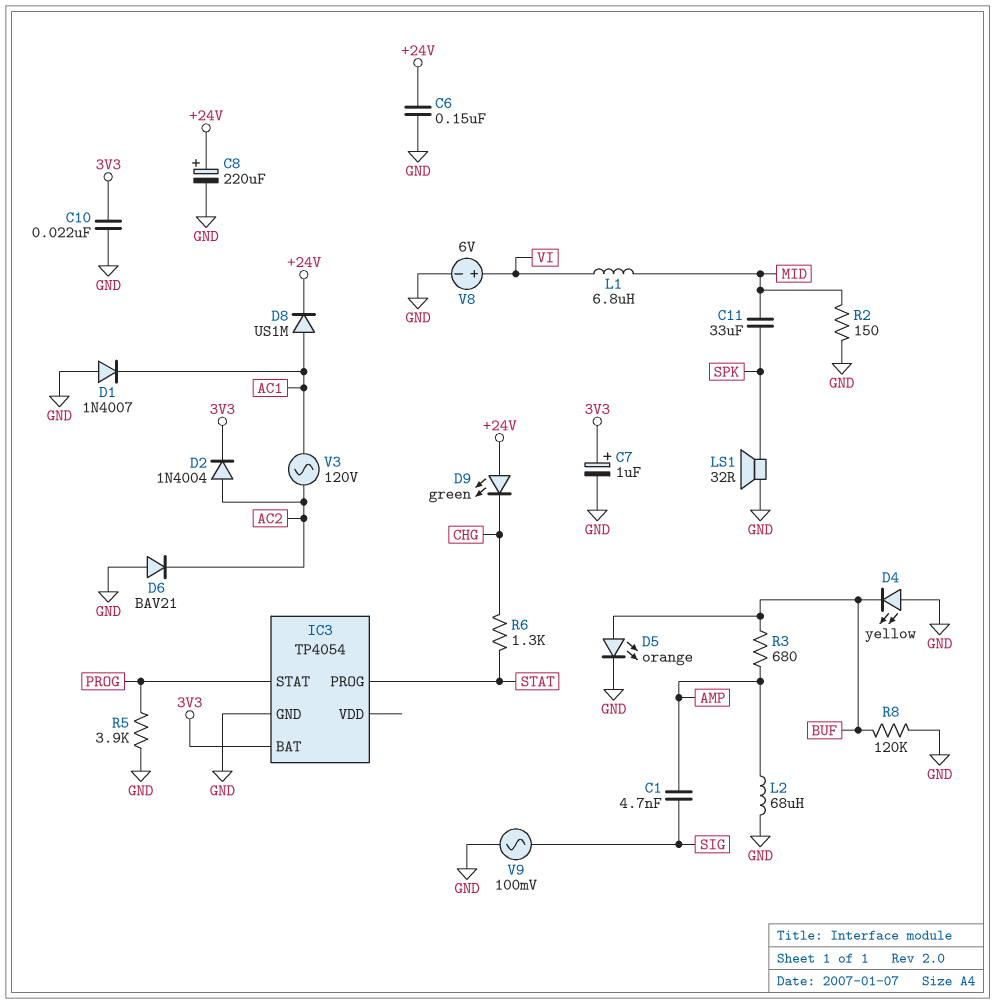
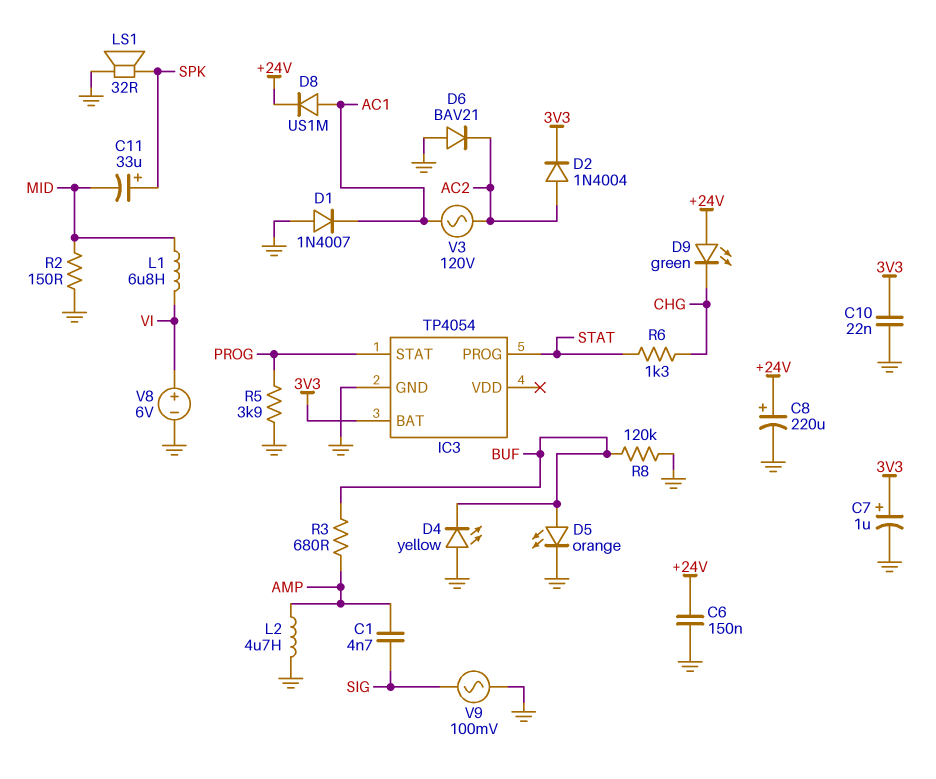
C11: 33uF (MID, SPK) -> 33uF (plus SPK, minus MID)
L2: 68uH (AMP, GND) -> 4.7uH (AMP, GND)

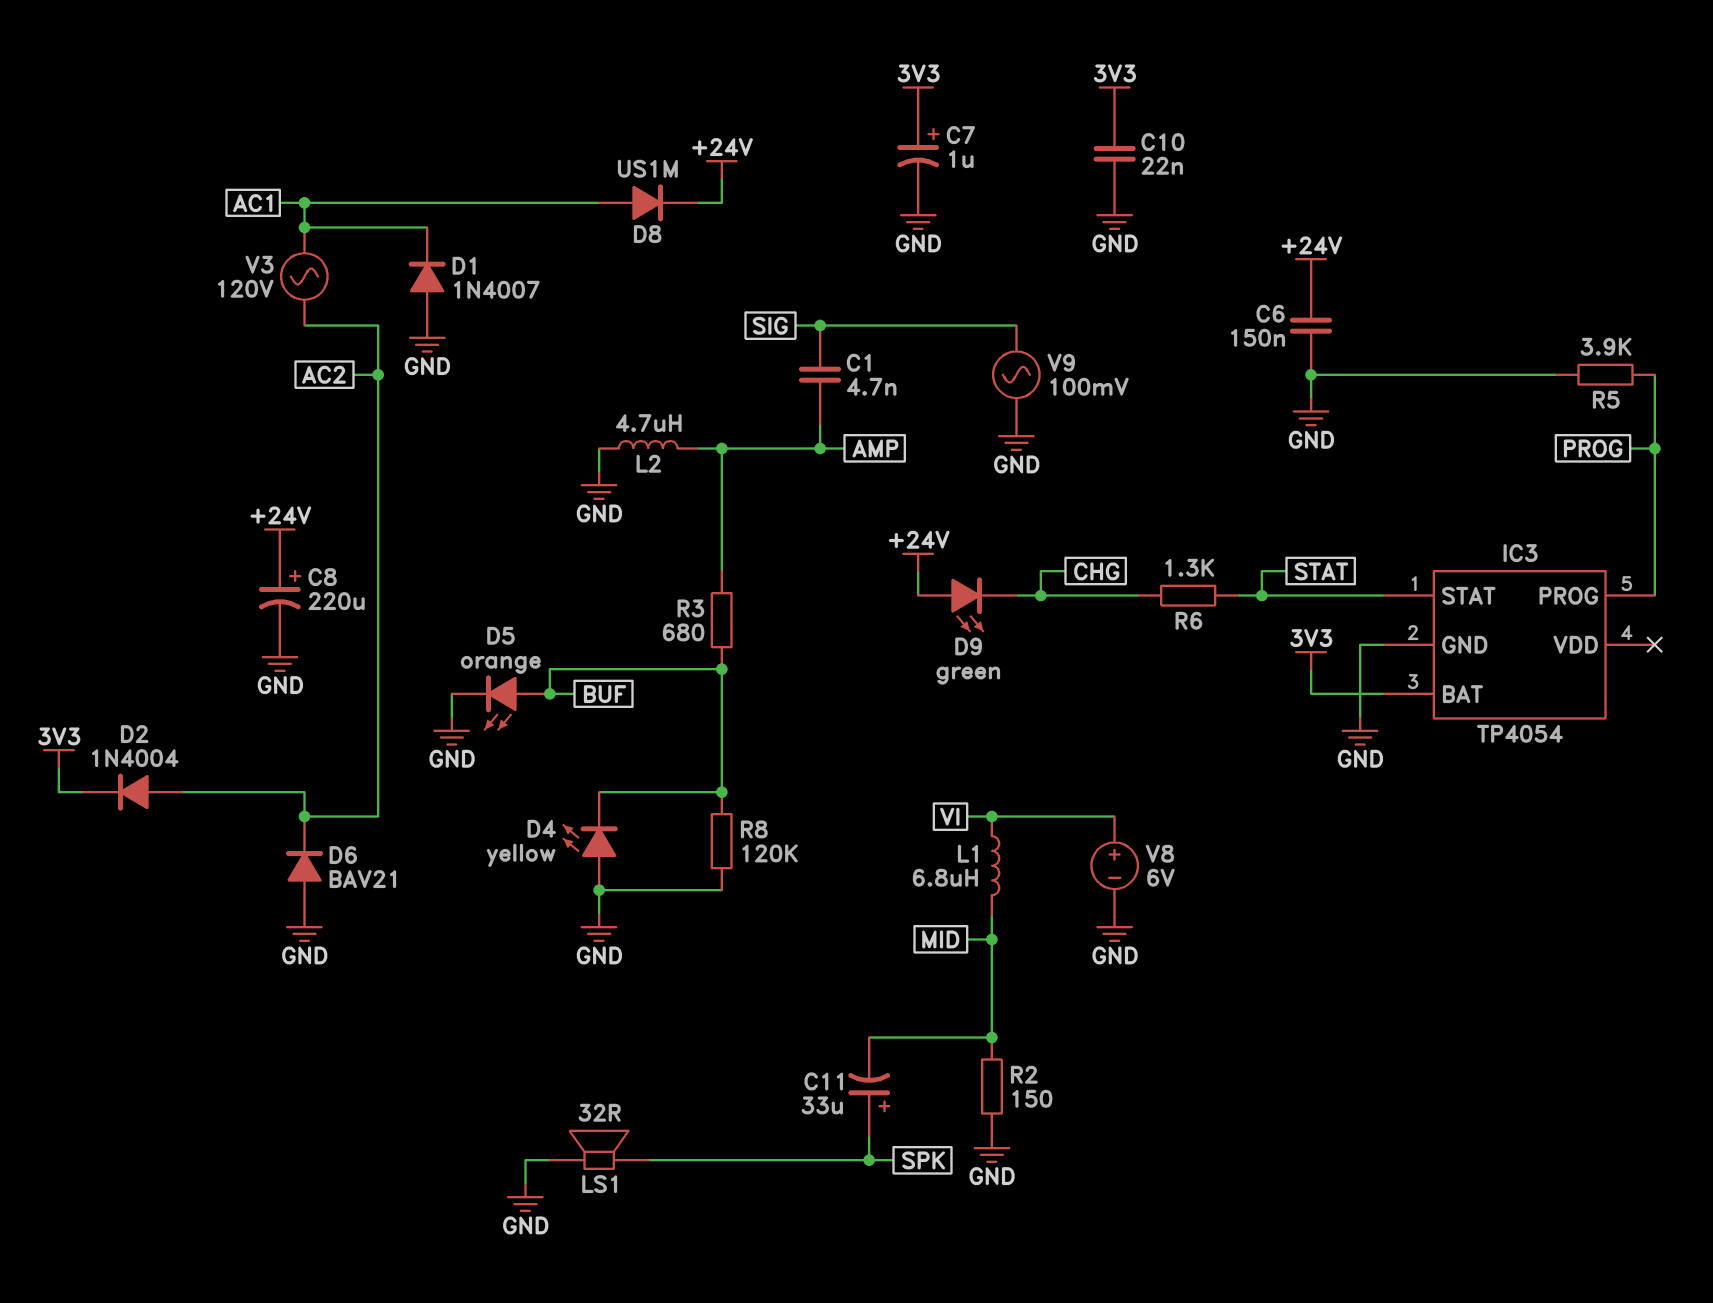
IC3 pin PROG: STAT -> PROG
IC3 pin STAT: PROG -> STAT

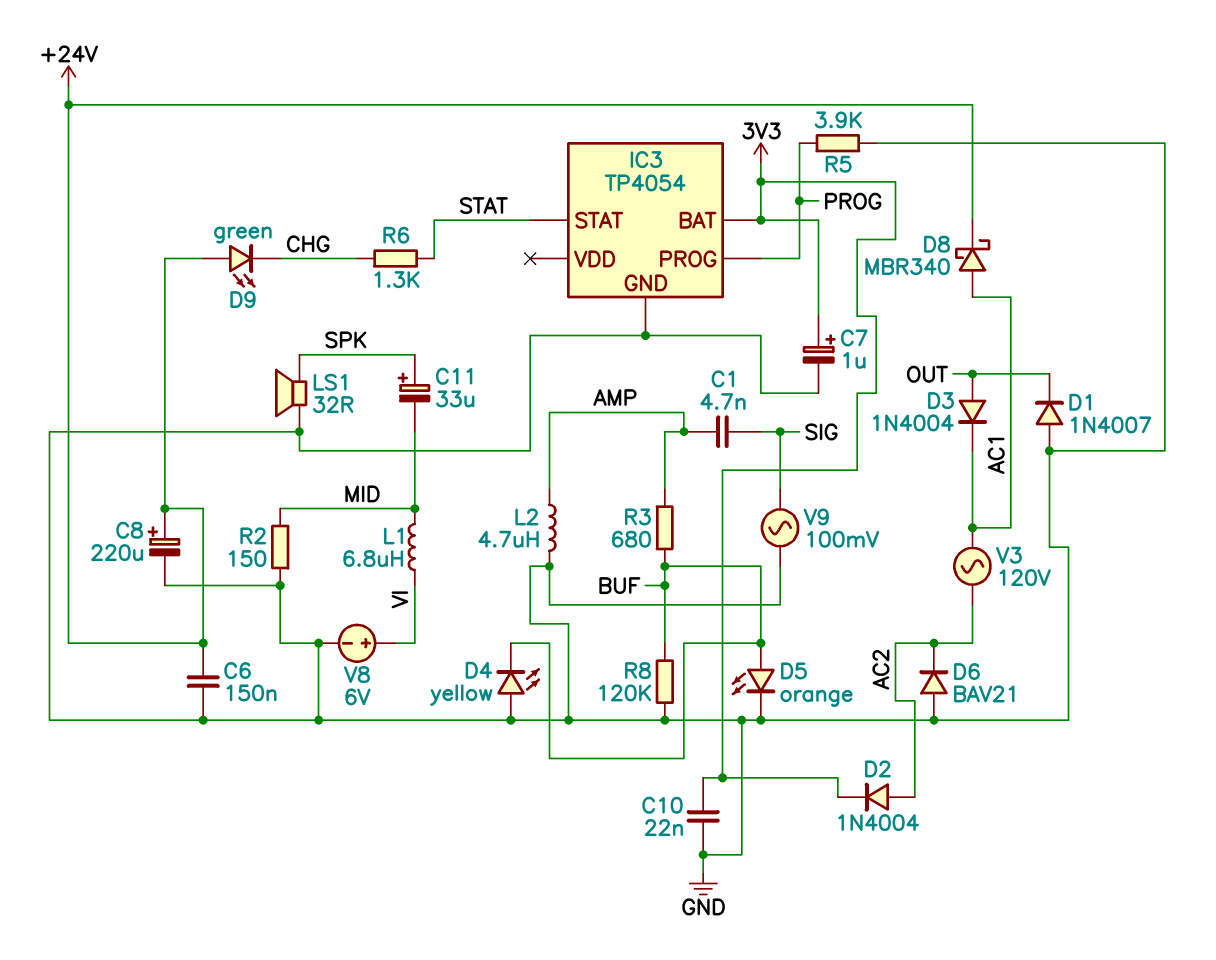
D1: diode 1N4007 (A GND, K AC1) -> diode 1N4007 (A GND, K OUT)
D3: none -> diode 1N4004 (A OUT, K AC1)
D8: diode US1M (A AC1, K +24V) -> schottky MBR340 (A AC1, K +24V)

